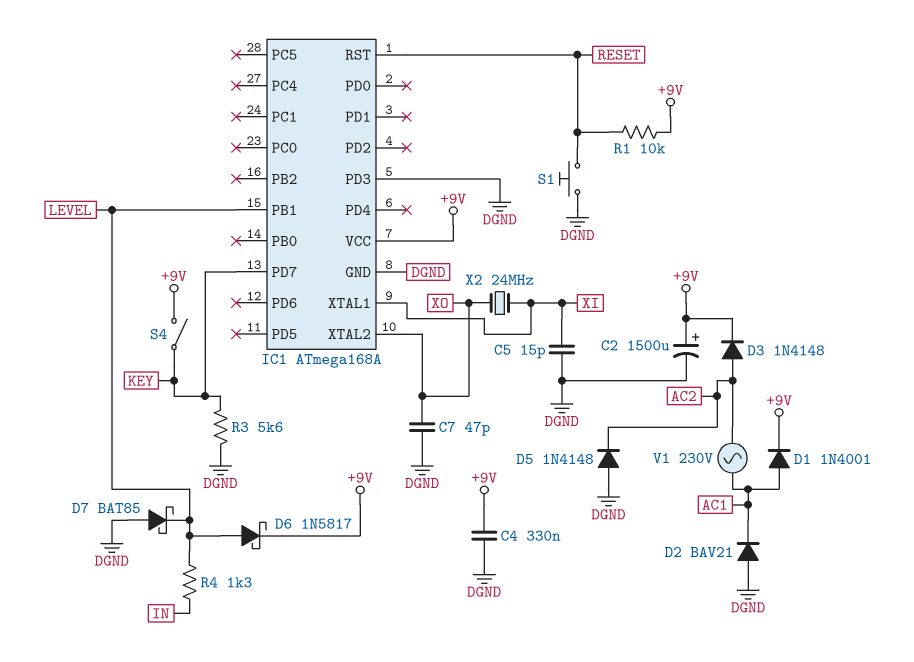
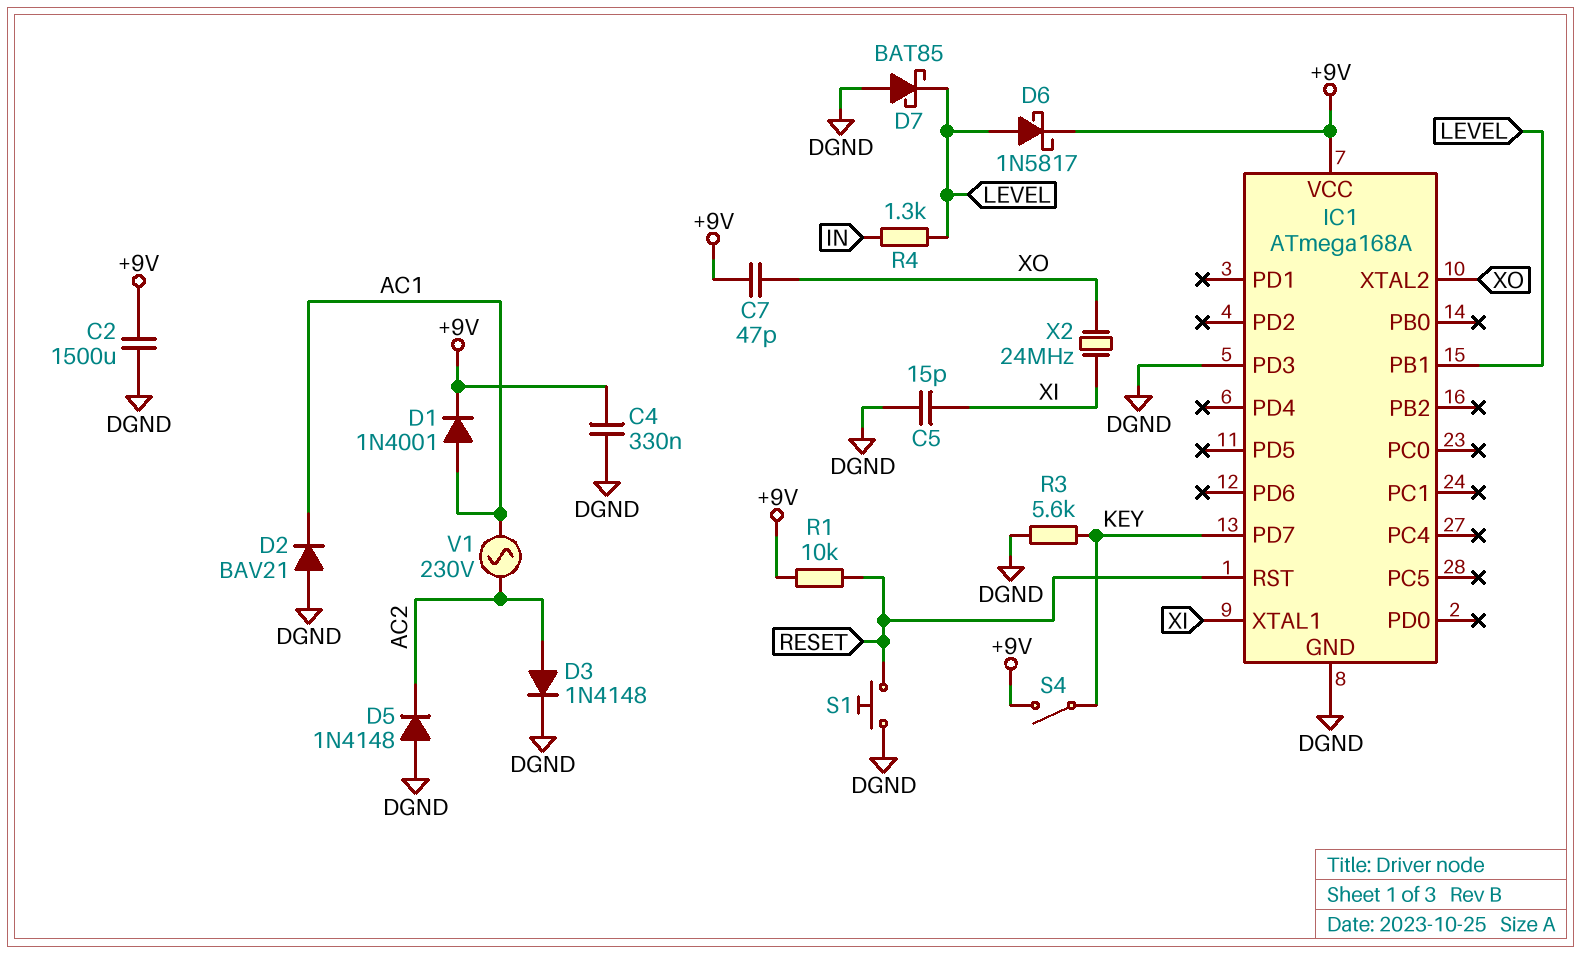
C2: 1500uF (plus +9V, minus DGND) -> 1500uF (+9V, DGND)
C7: 47pF (DGND, XO) -> 47pF (+9V, XO)
D3: diode 1N4148 (A AC2, K +9V) -> diode 1N4148 (A AC2, K DGND)

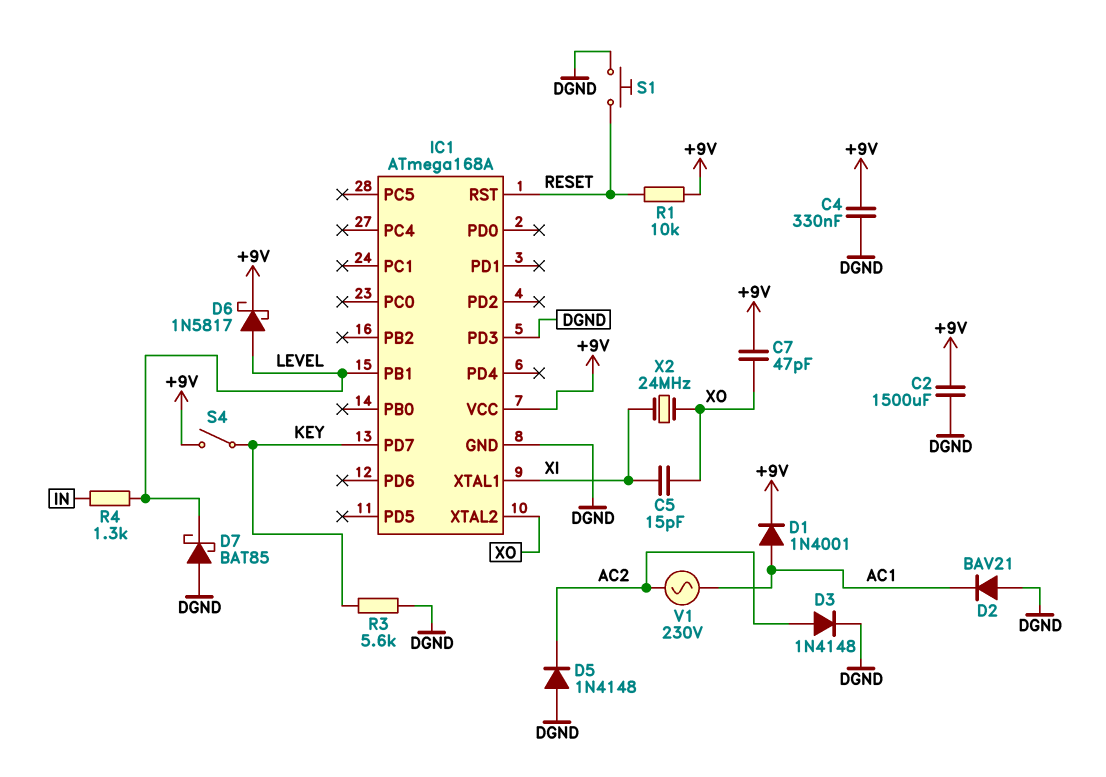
C5: 15pF (DGND, XI) -> 15pF (XI, XO)

